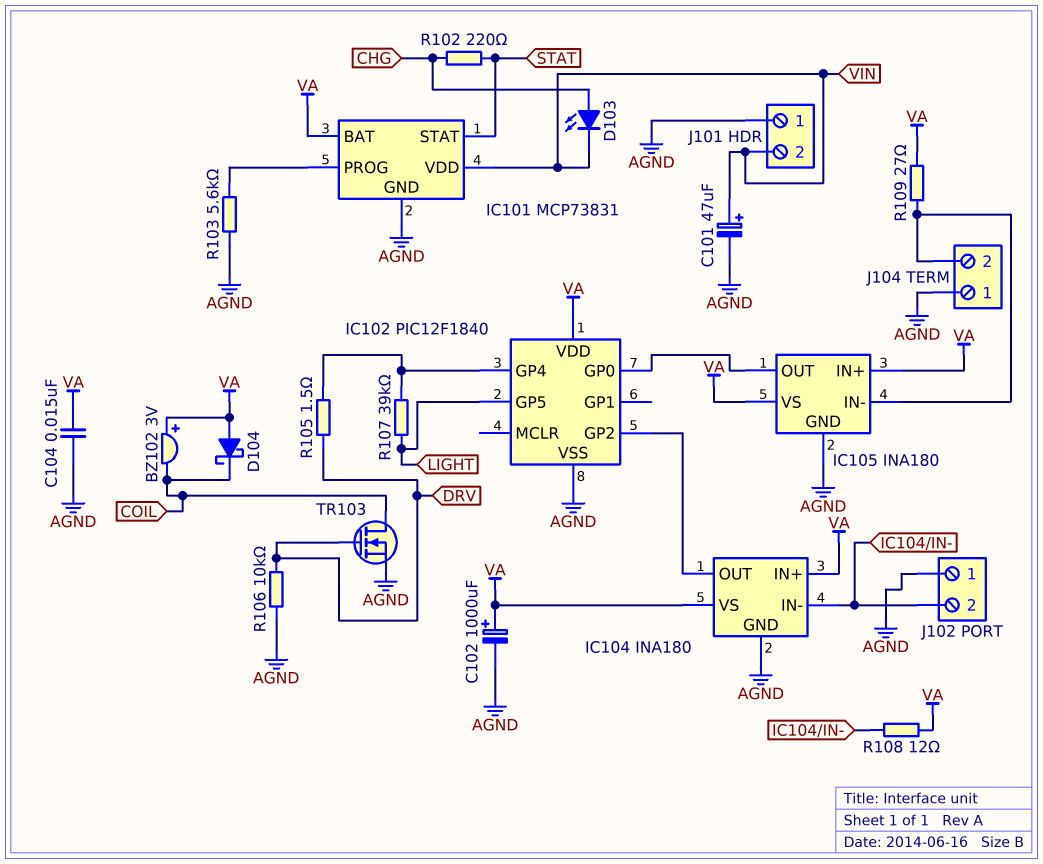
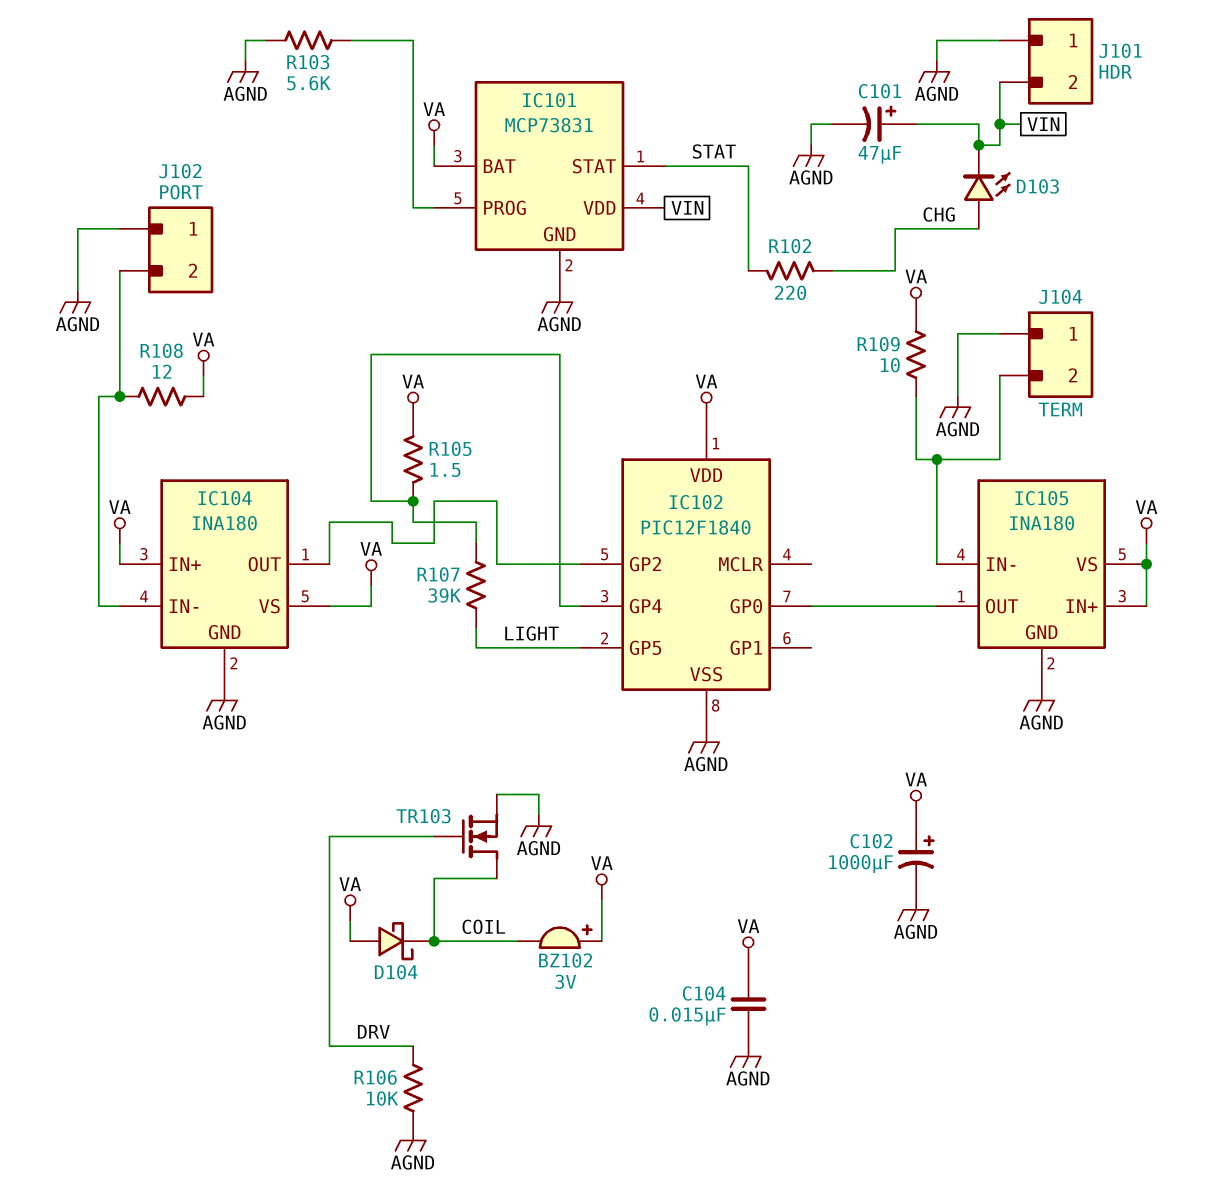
R105: 1.5 (DRV, IC102/GP4) -> 1.5 (IC102/GP4, VA)
R109: 27 (IC105/IN-, VA) -> 10 (IC105/IN-, VA)

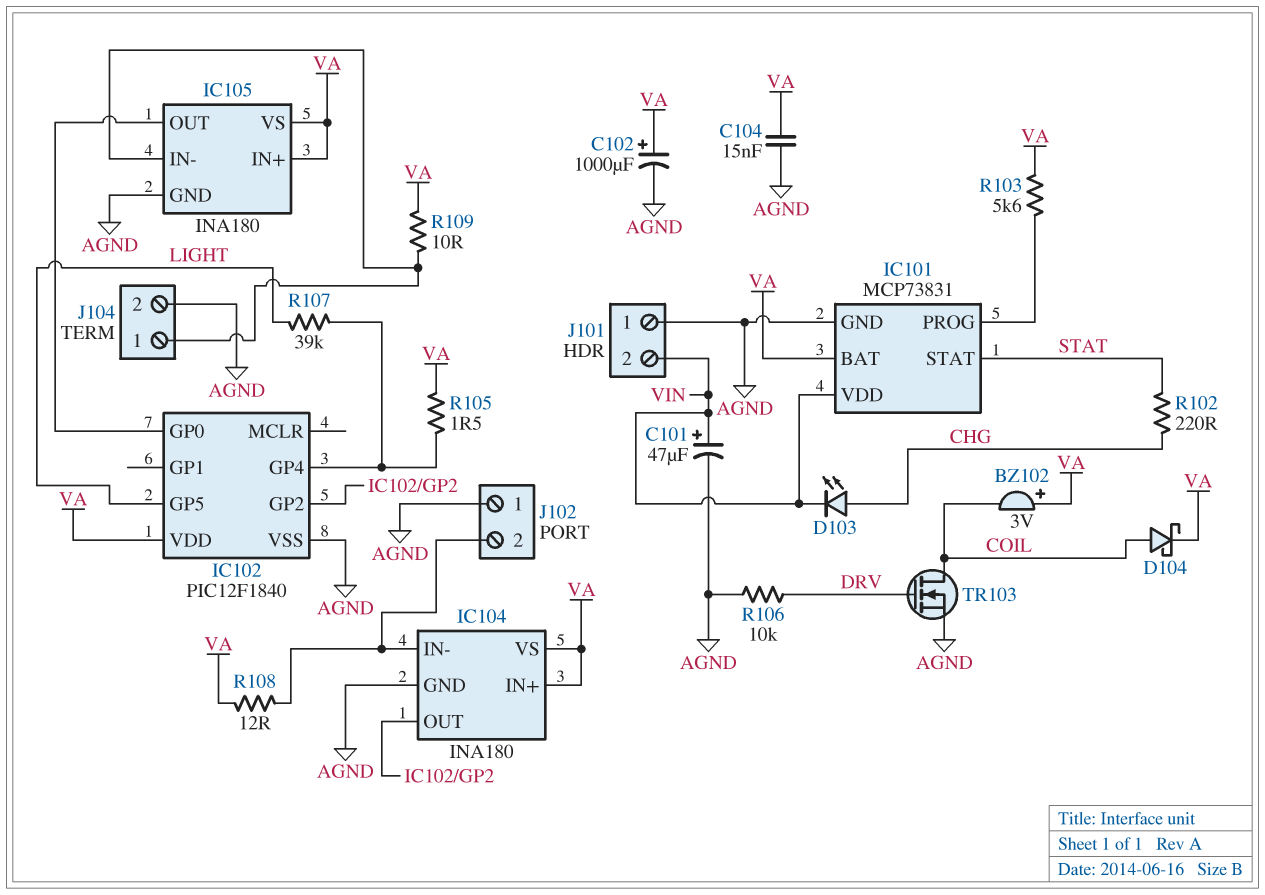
D104: schottky (A VA, K COIL) -> schottky (A COIL, K VA)
J104 pin 1: AGND -> IC105/IN-
J104 pin 2: IC105/IN- -> AGND
R103: 5.6k (AGND, IC101/PROG) -> 5.6k (IC101/PROG, VA)

